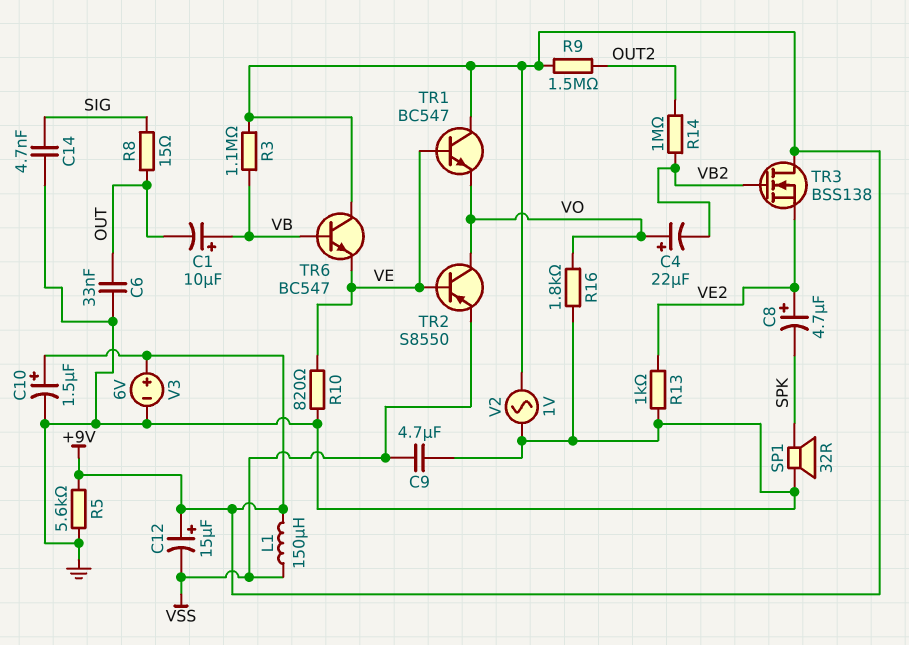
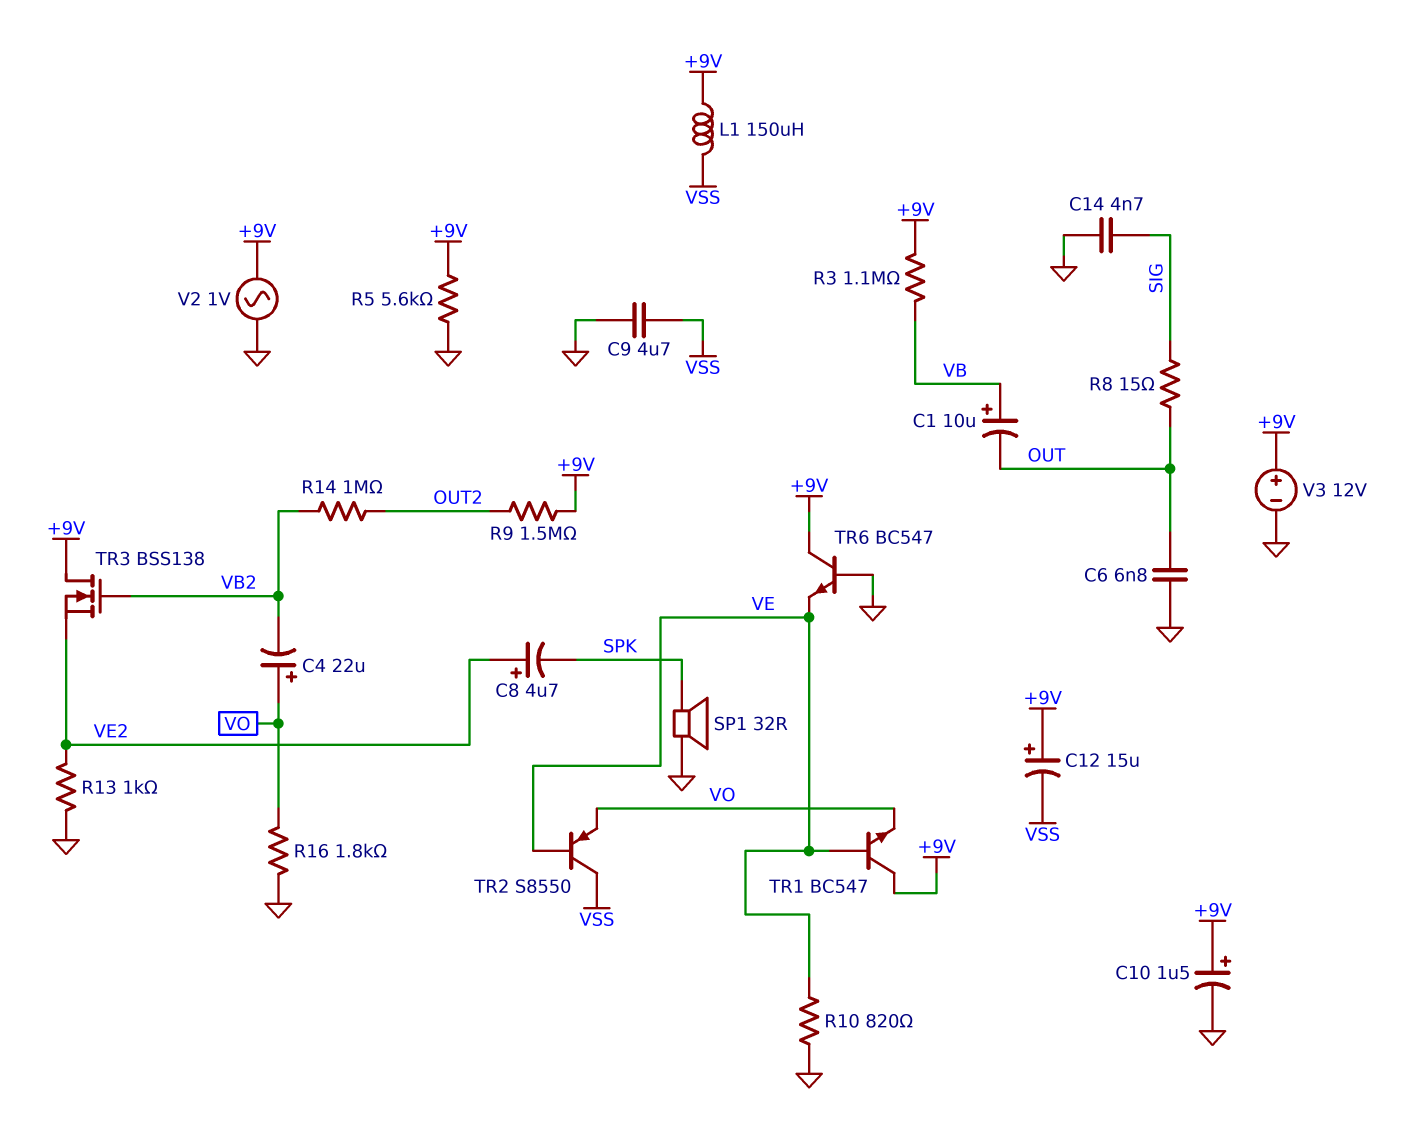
C6: 33nF (GND, OUT) -> 6.8nF (GND, OUT)
TR2: PNP S8550 (B VE, C VO, E VSS) -> PNP S8550 (B VE, C VSS, E VO)
TR6: NPN BC547 (B VB, C +9V, E VE) -> NPN BC547 (B GND, C +9V, E VE)
V3: 6V (plus +9V, minus GND) -> 12V (plus +9V, minus GND)

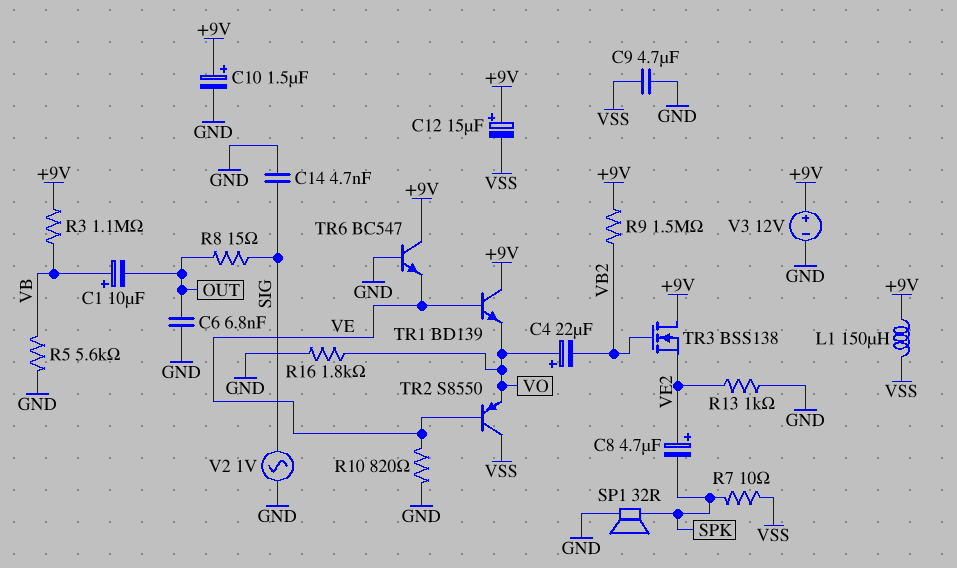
R5: 5.6k (+9V, GND) -> 5.6k (GND, VB)
R7: none -> 10 (SPK, VSS)
R9: 1.5M (+9V, OUT2) -> 1.5M (+9V, VB2)
R14: 1M (OUT2, VB2) -> none
TR1: NPN BC547 (B VE, C +9V, E VO) -> NPN BD139 (B VE, C +9V, E VO)
V2: AC 1V (+9V, GND) -> AC 1V (GND, SIG)

